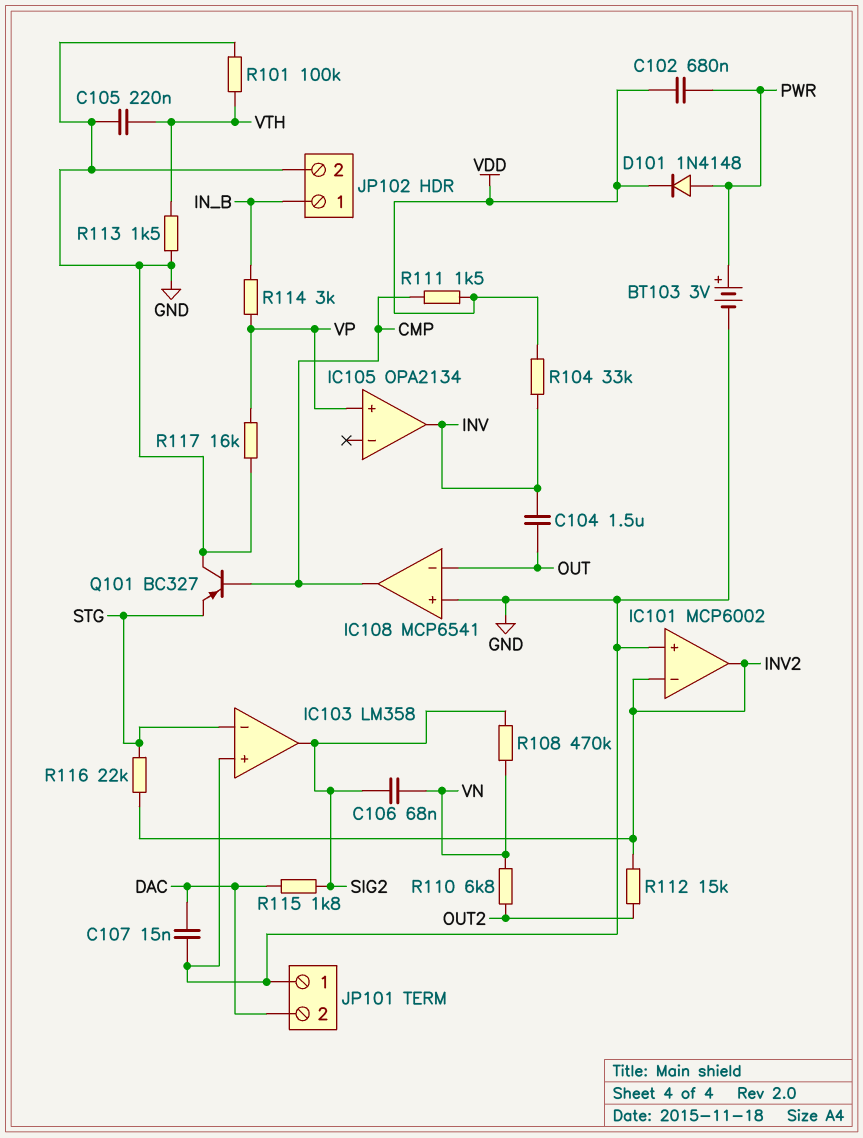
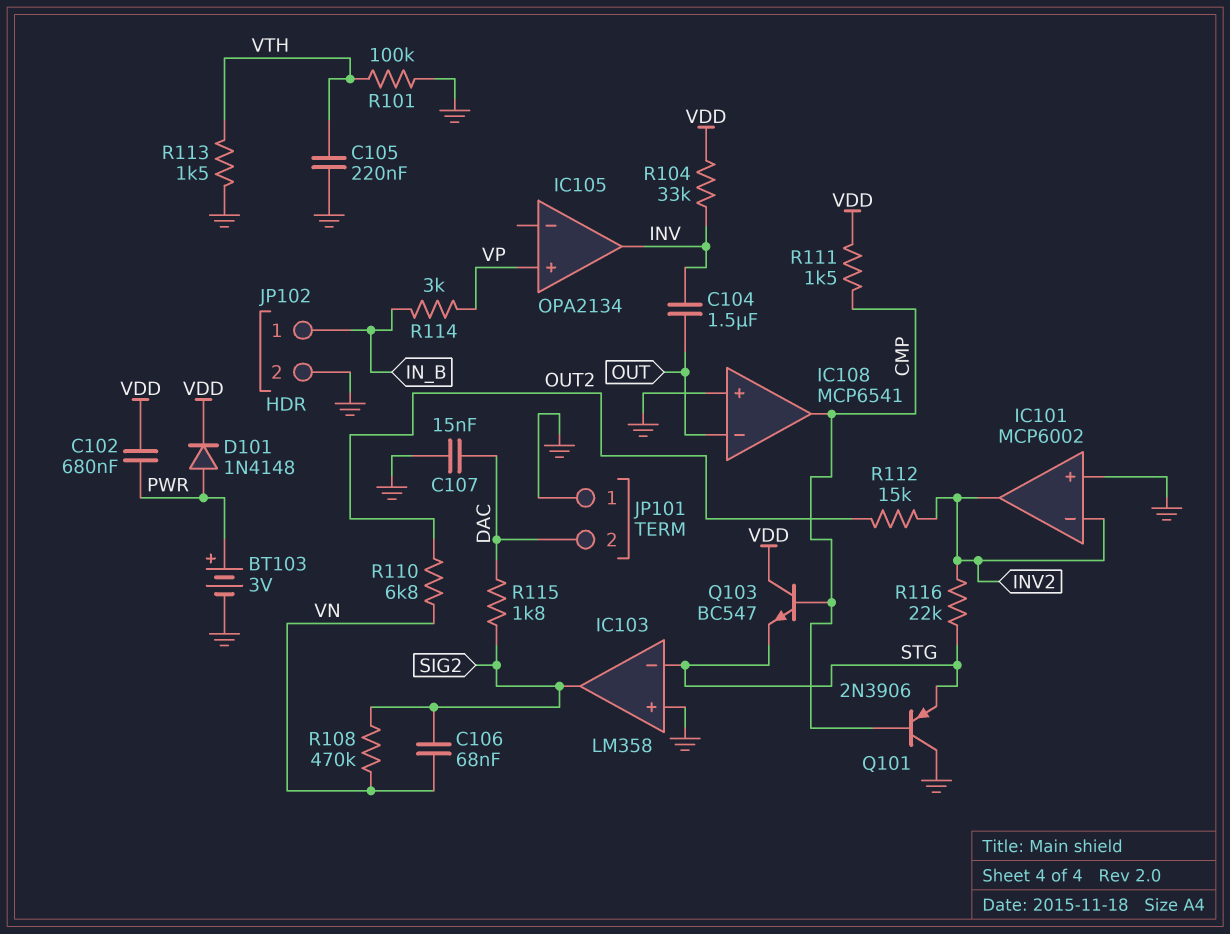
Q101: PNP BC327 (B CMP, C GND, E STG) -> PNP 2N3906 (B CMP, C GND, E STG)
Q103: none -> NPN BC547 (B CMP, C VDD, E STG)
R117: 16k (GND, VP) -> none

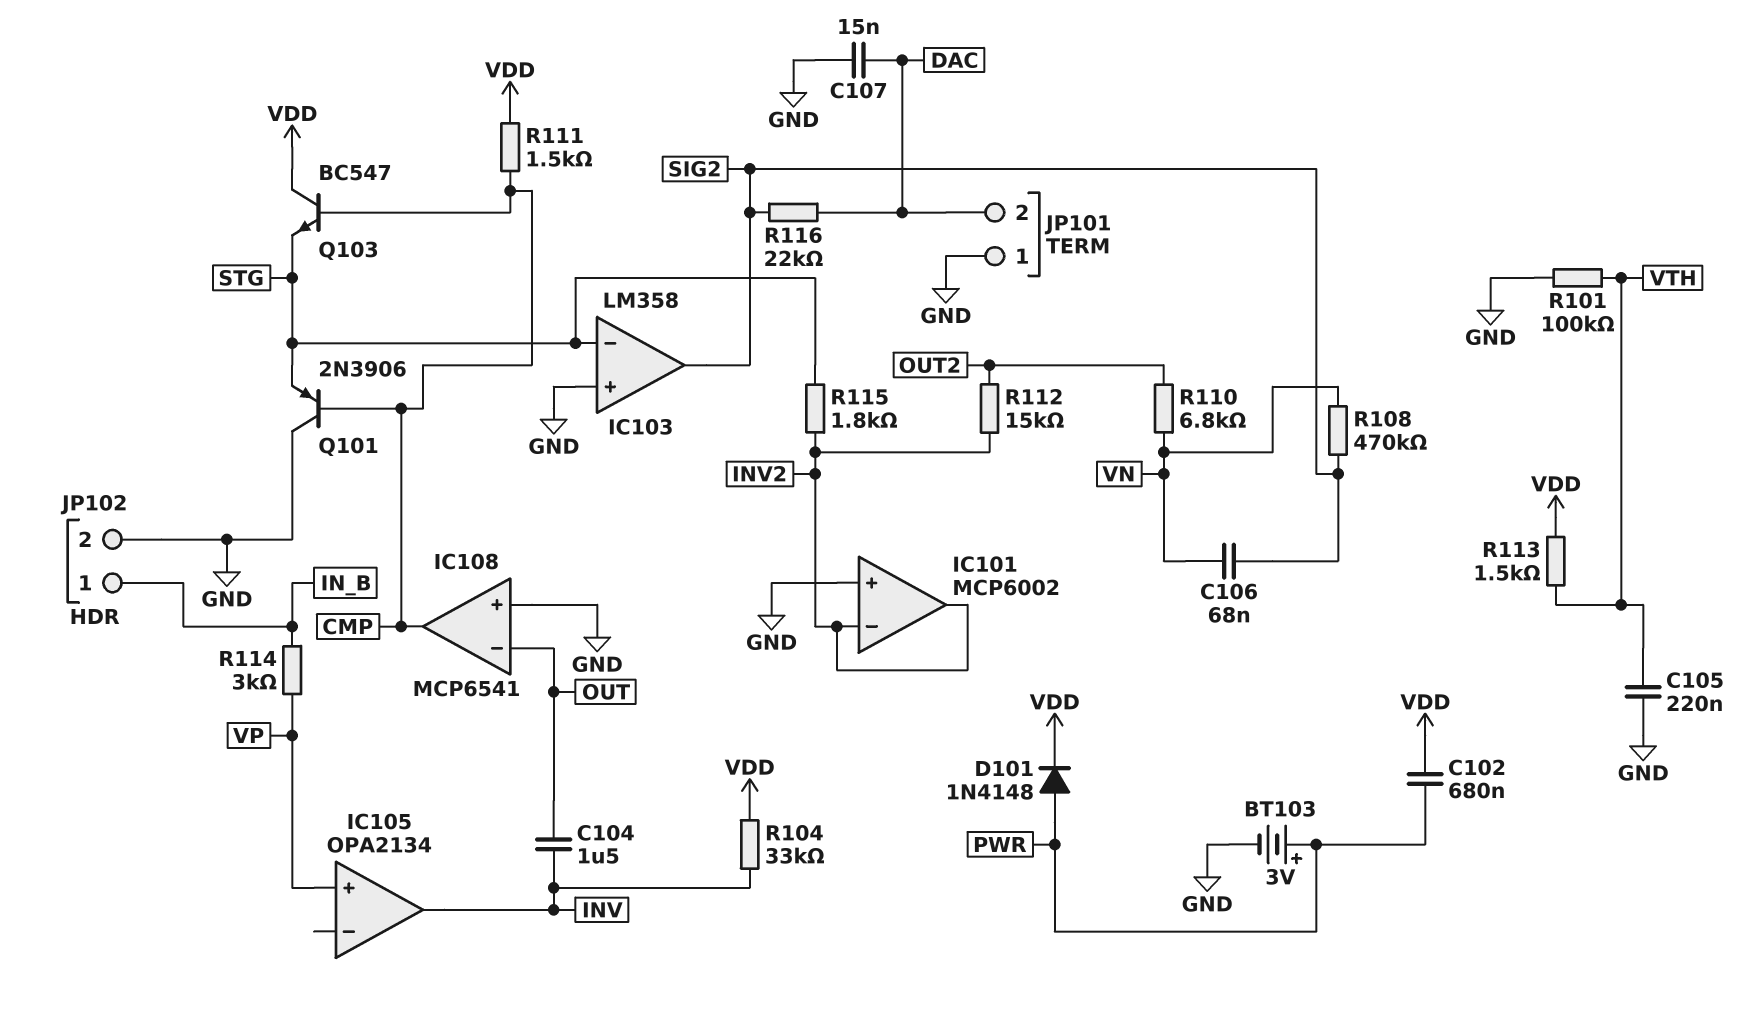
R113: 1.5k (GND, VTH) -> 1.5k (VDD, VTH)
R115: 1.8k (DAC, SIG2) -> 1.8k (INV2, STG)
R116: 22k (INV2, STG) -> 22k (DAC, SIG2)

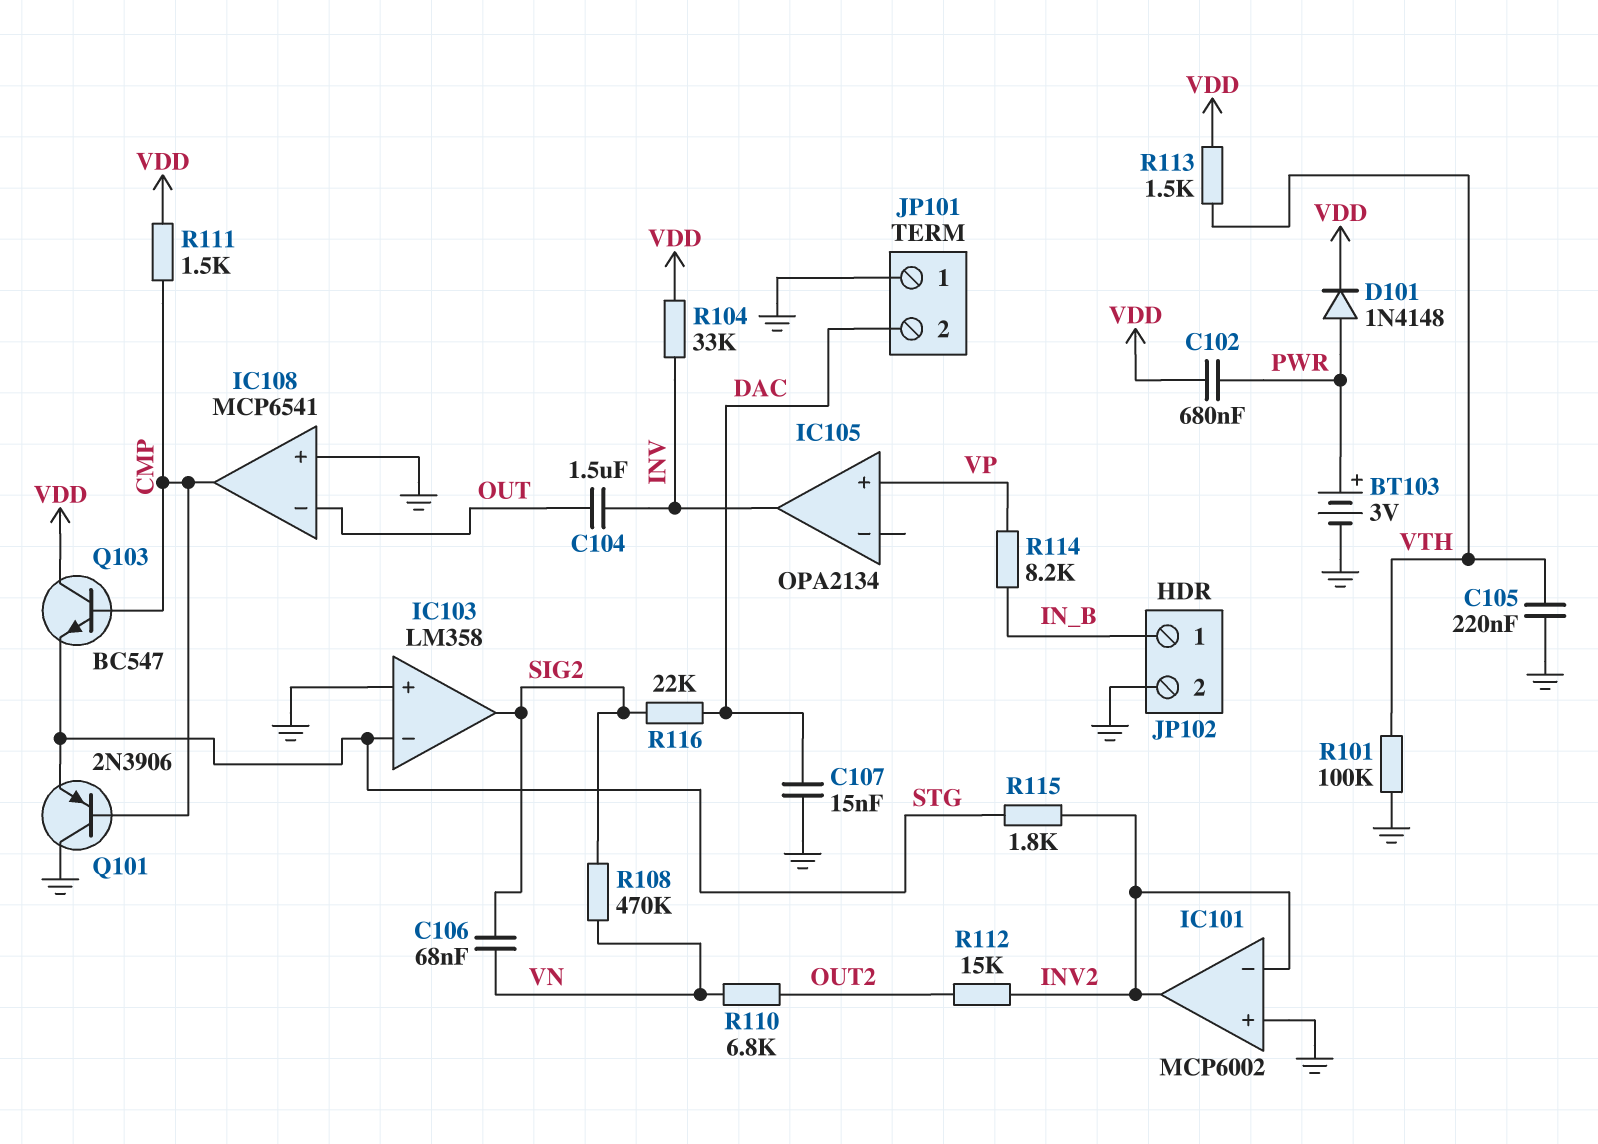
R114: 3k (IN_B, VP) -> 8.2k (IN_B, VP)

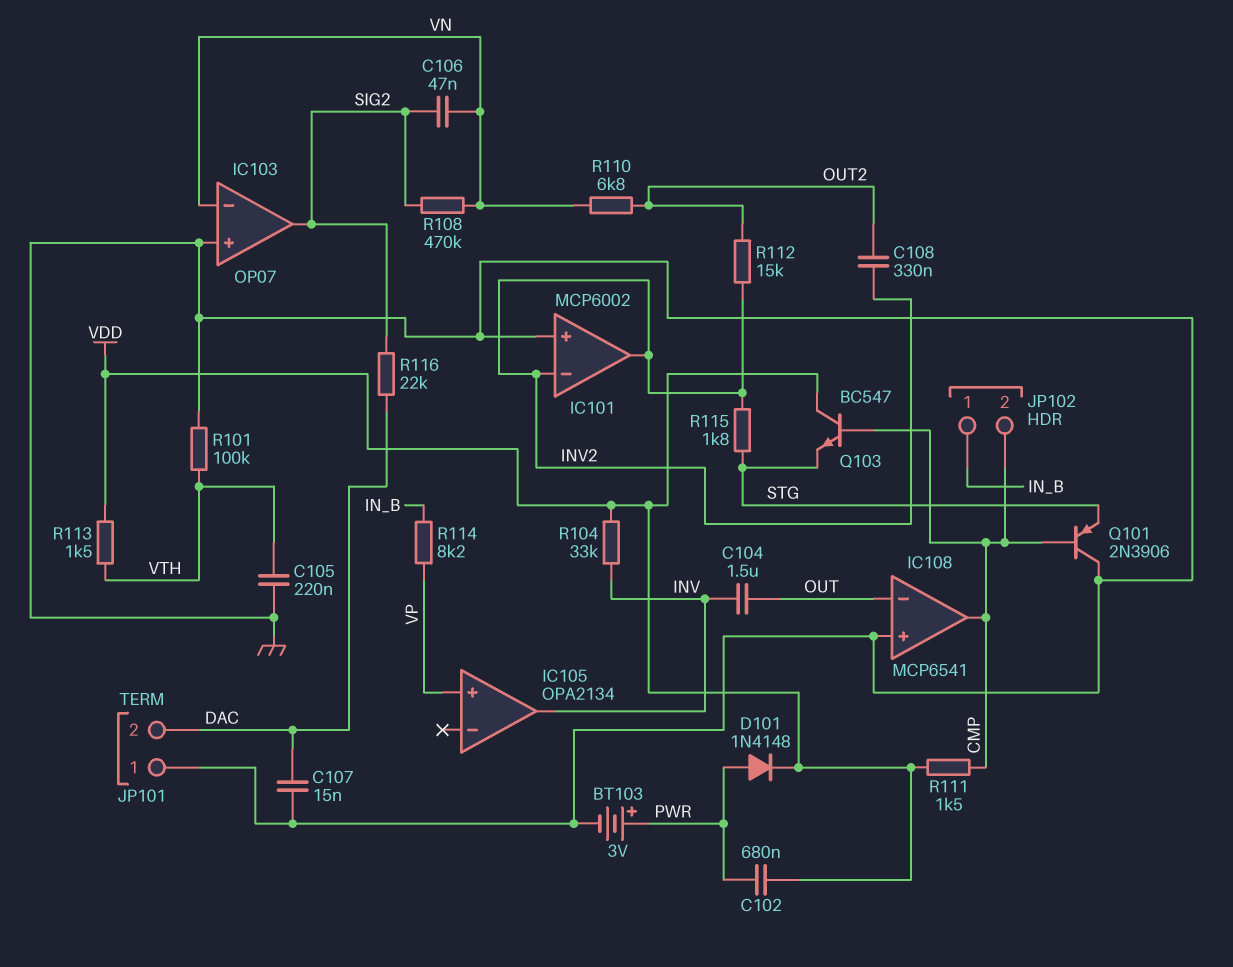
C106: 68nF (SIG2, VN) -> 47nF (SIG2, VN)
C108: none -> 330nF (INV2, OUT2)
IC103: LM358 -> OP07
IC103 pin in-: STG -> VN
JP102 pin 2: GND -> CMP

